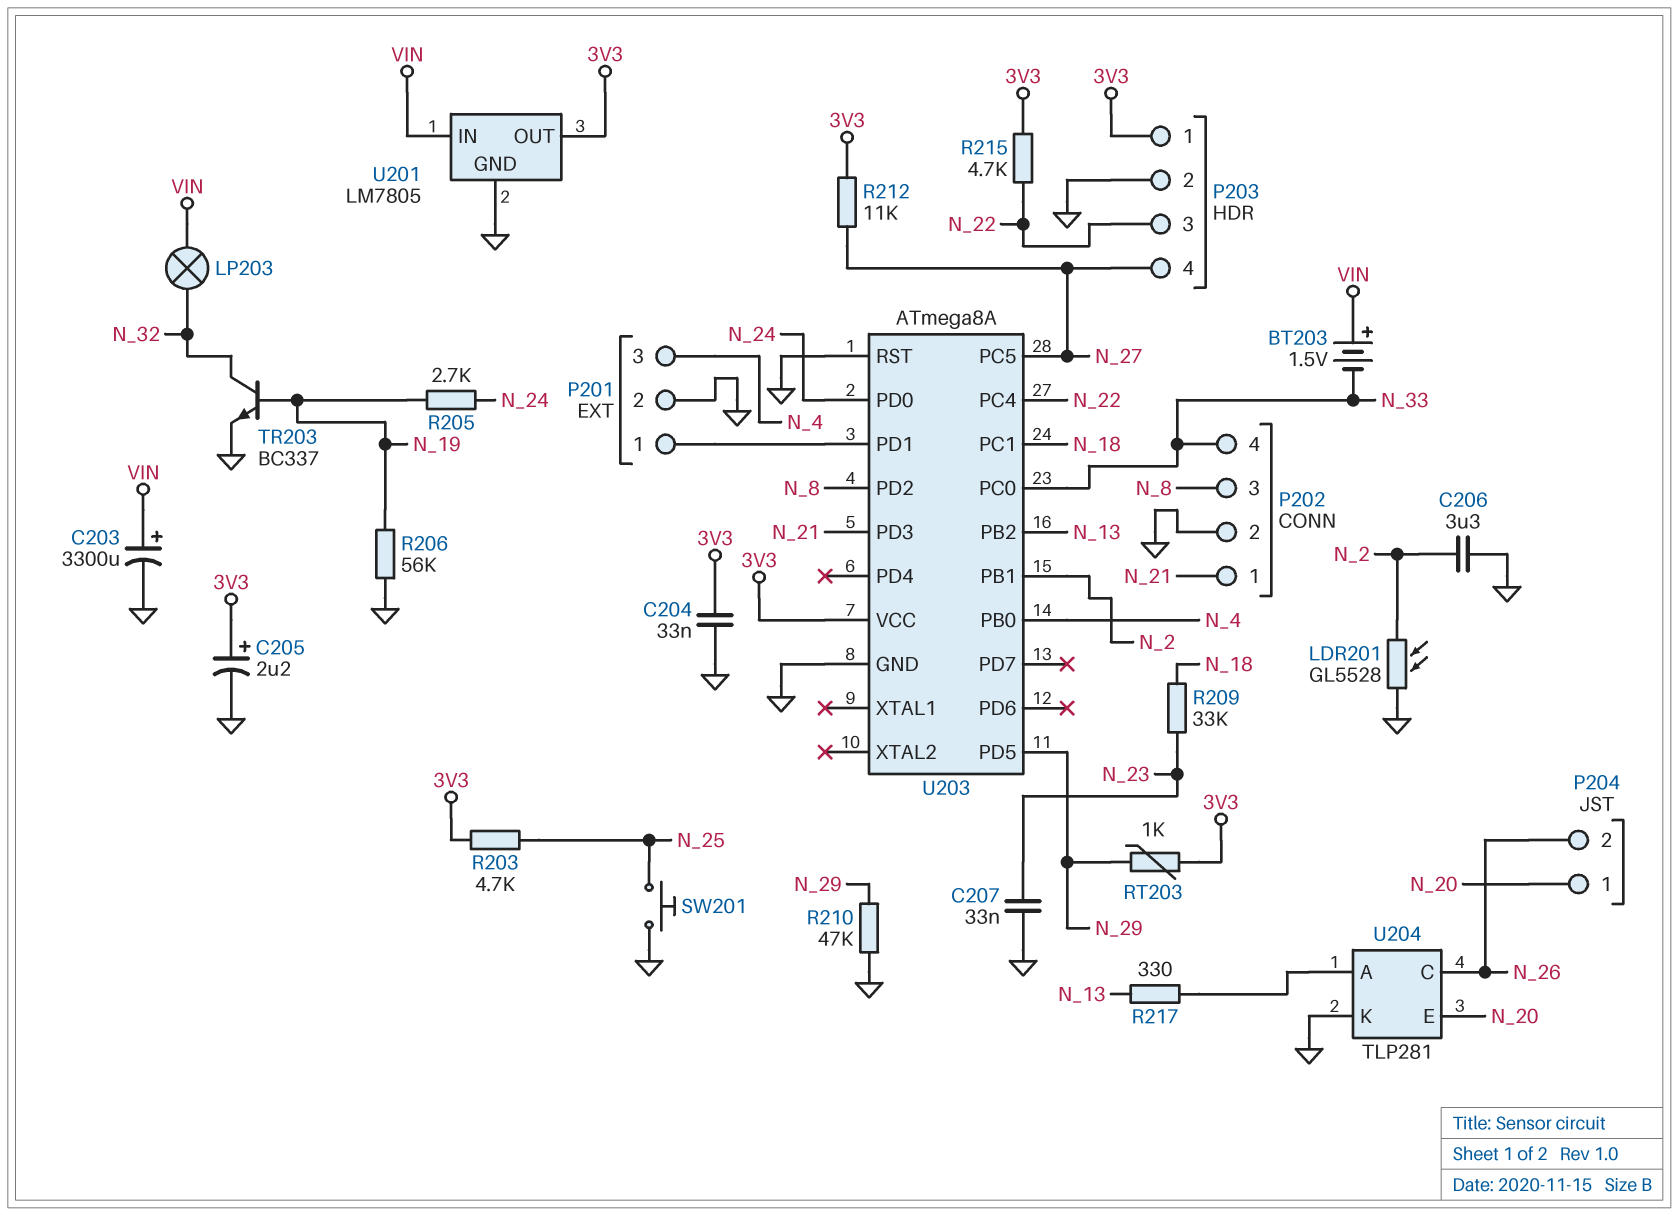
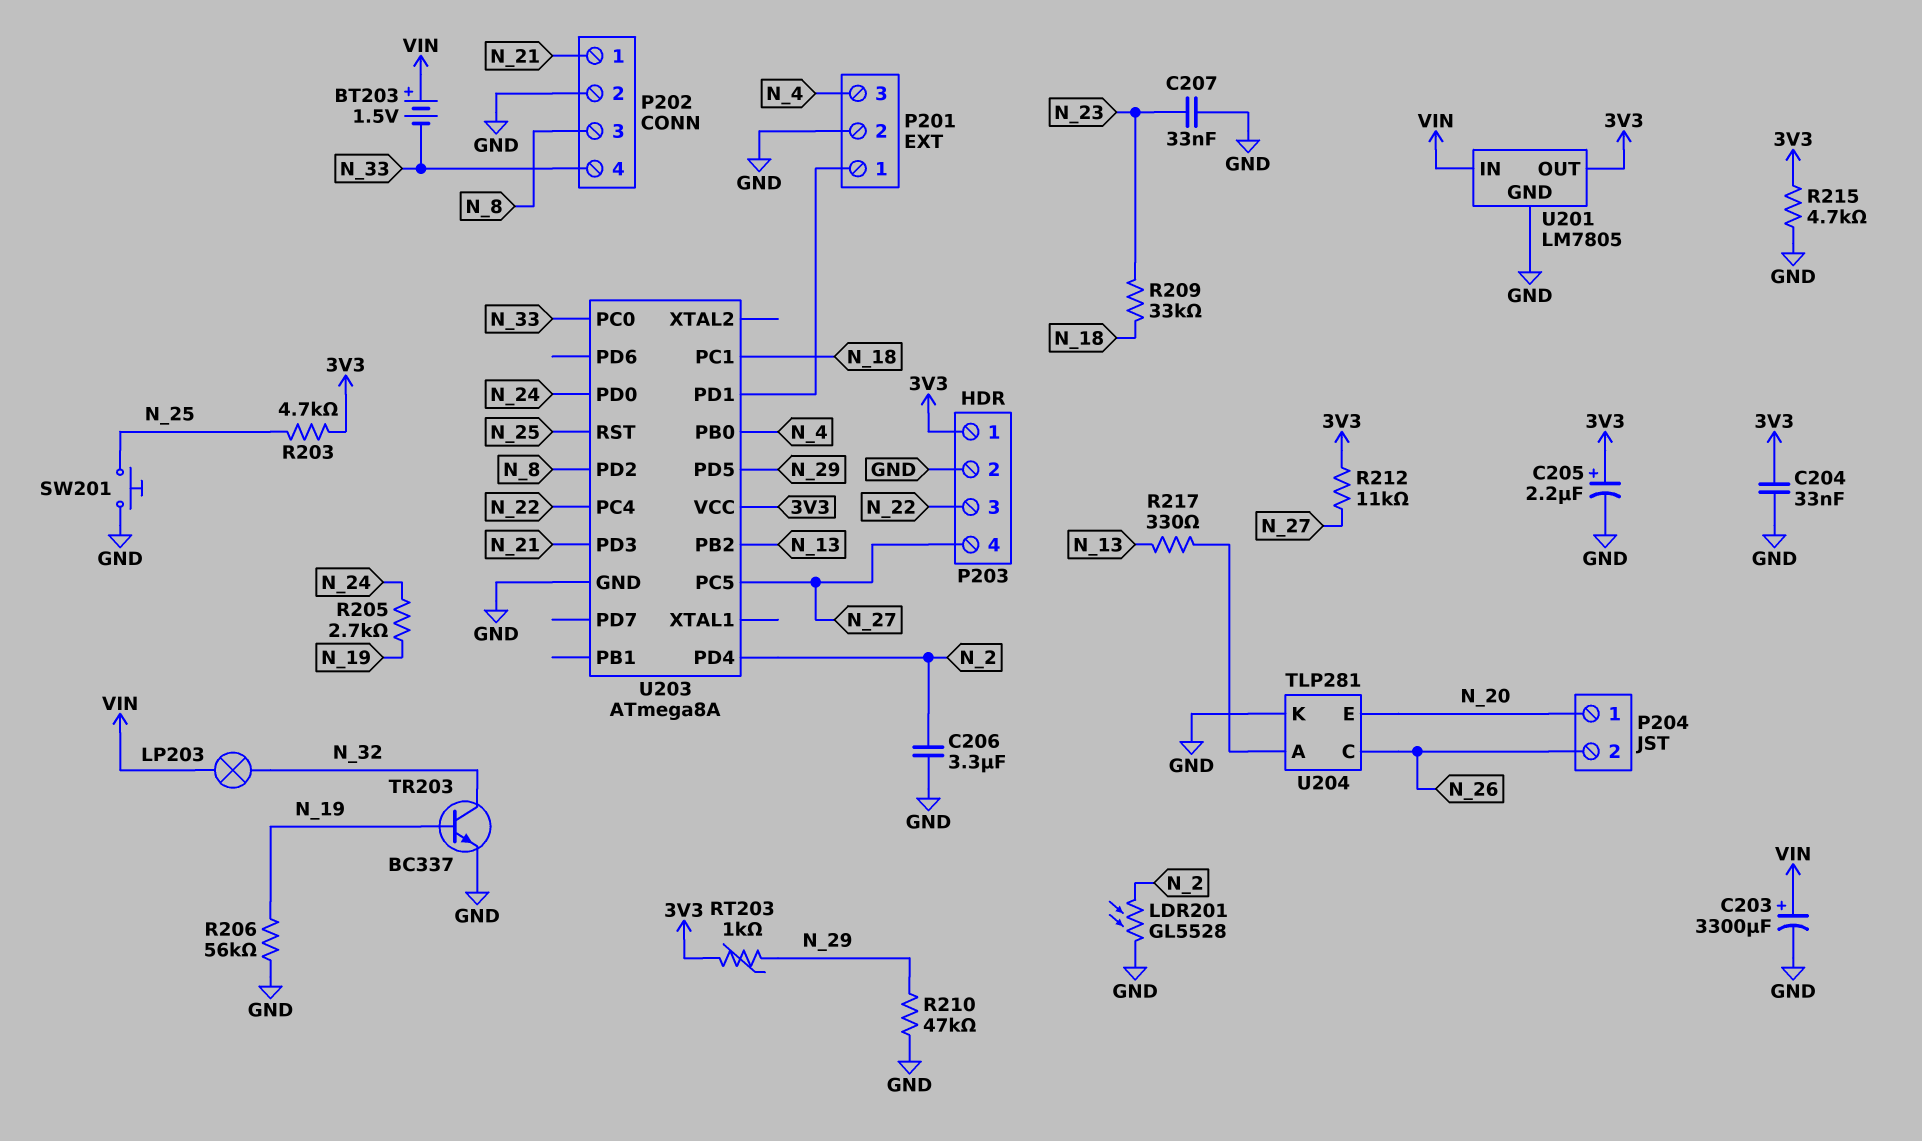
R215: 4.7k (3V3, N_22) -> 4.7k (3V3, GND)
U203 pin PB1: N_2 -> none
U203 pin PD4: none -> N_2
U203 pin RST: GND -> N_25

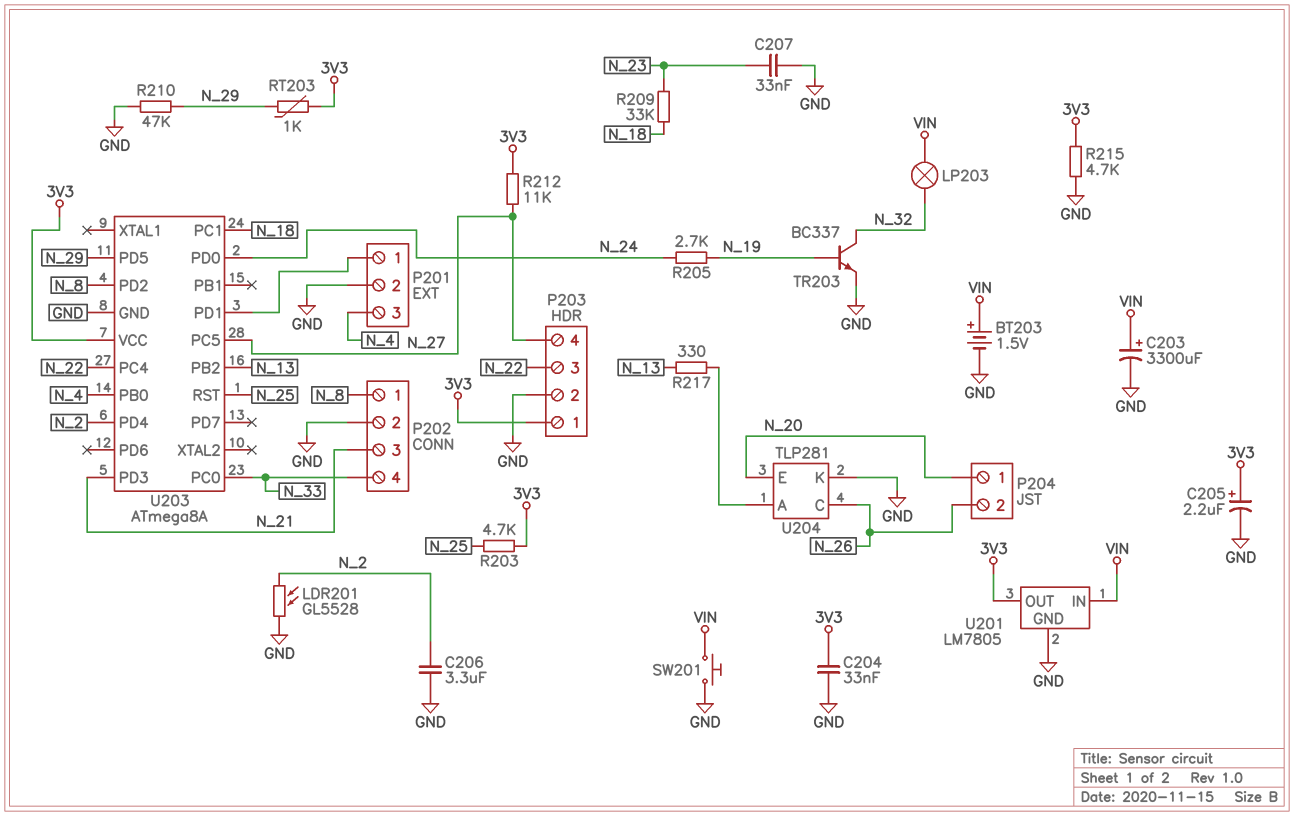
BT203: 1.5V (plus VIN, minus N_33) -> 1.5V (plus VIN, minus GND)
P202 pin 1: N_21 -> N_8
P202 pin 3: N_8 -> N_21
R206: 56k (GND, N_19) -> none
SW201: button (GND, N_25) -> button (GND, VIN)

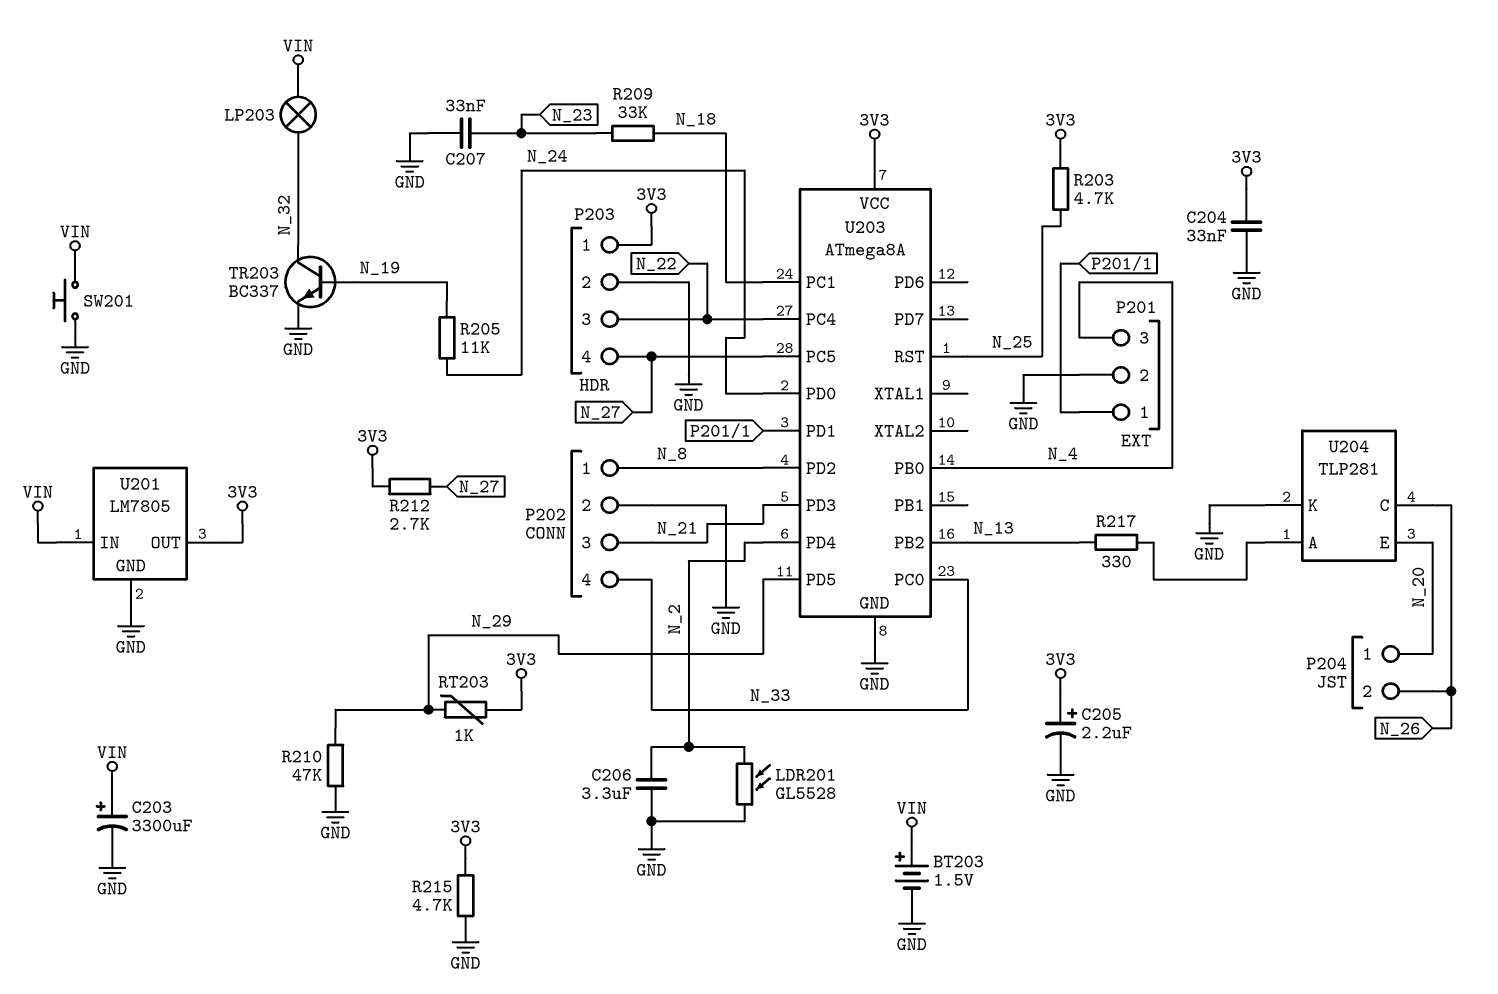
R205: 2.7k (N_19, N_24) -> 11k (N_19, N_24)
R212: 11k (3V3, N_27) -> 2.7k (3V3, N_27)

